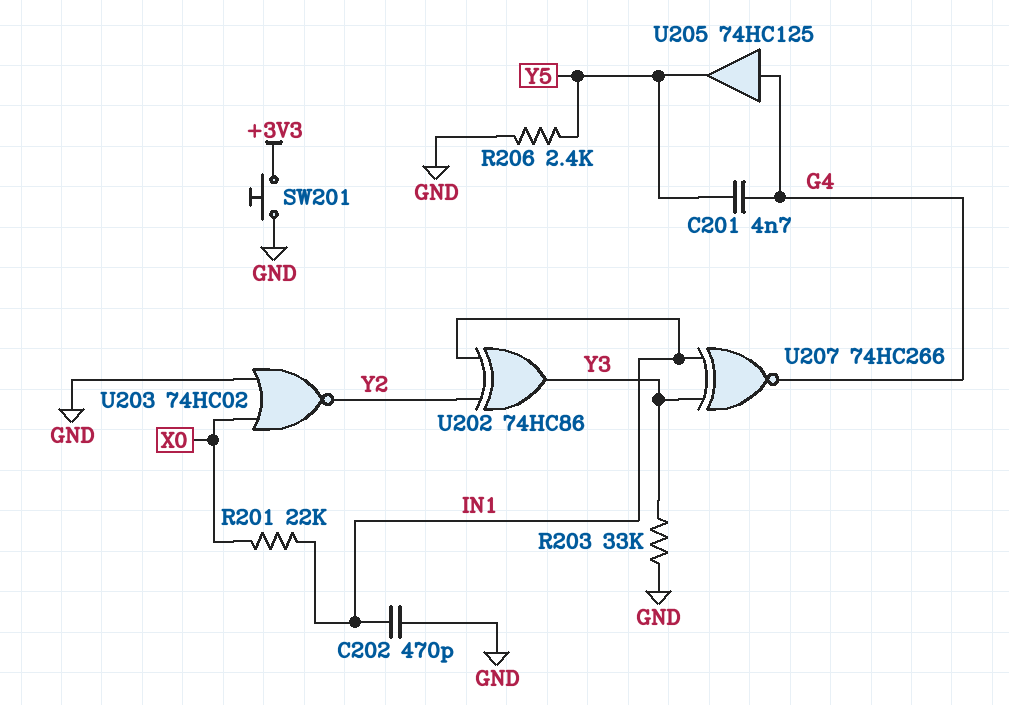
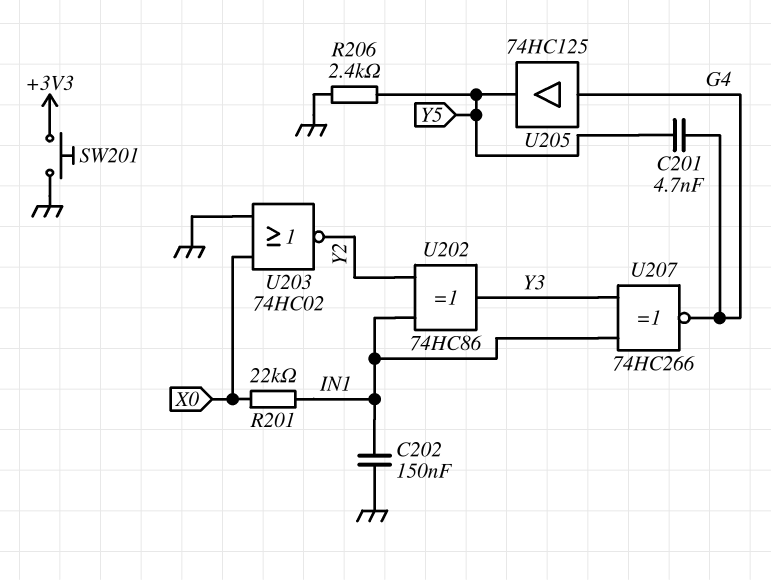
C202: 470pF (GND, IN1) -> 150nF (GND, IN1)
R203: 33k (GND, Y3) -> none

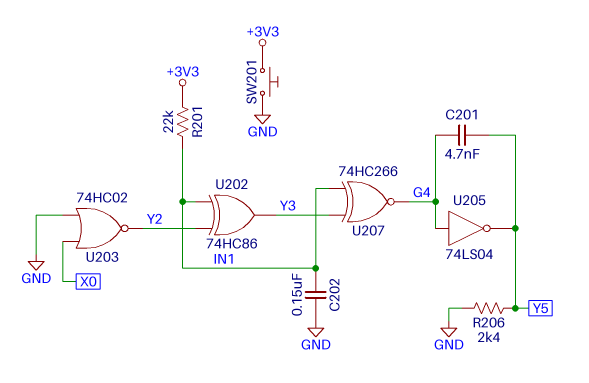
R201: 22k (IN1, X0) -> 22k (+3V3, IN1)
U205: buffer 74HC125 (in G4, out Y5) -> NOT 74LS04 (in G4, out Y5)

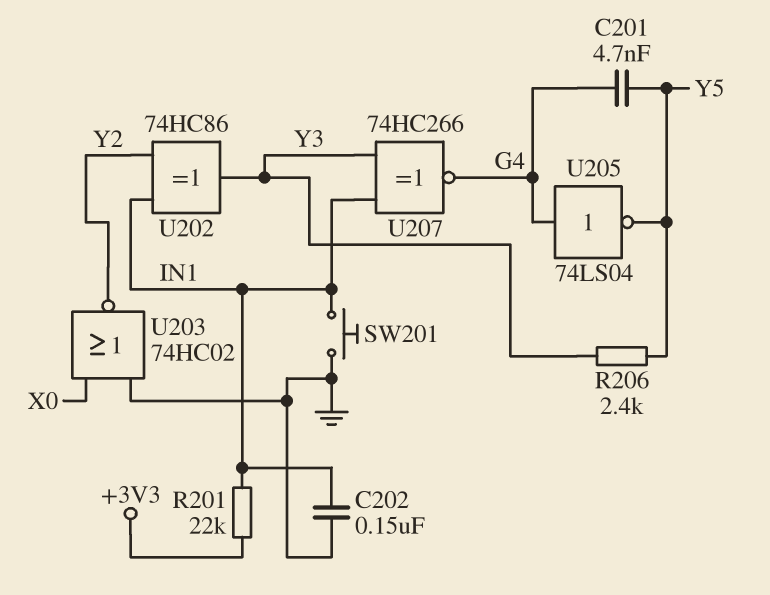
R206: 2.4k (GND, Y5) -> 2.4k (Y3, Y5)
SW201: button (+3V3, GND) -> button (GND, IN1)

